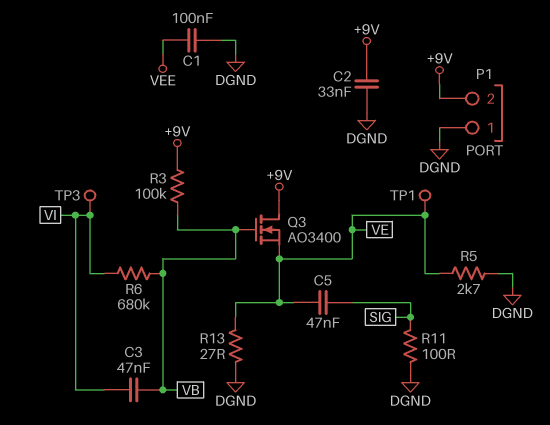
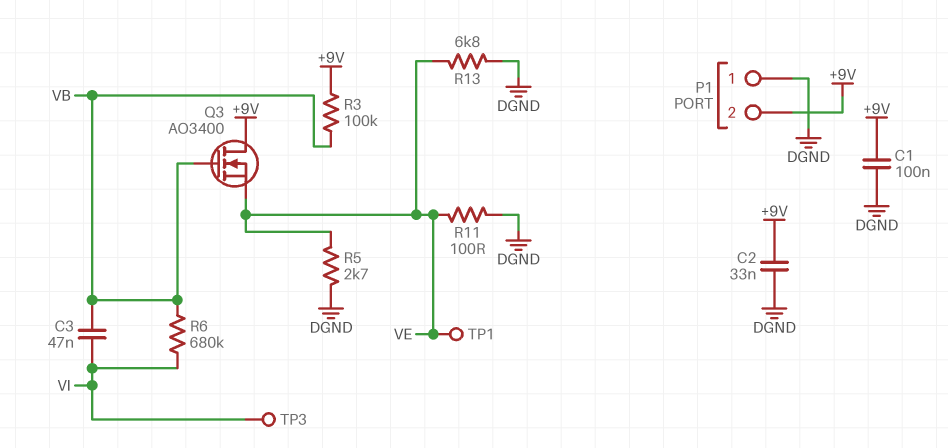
C1: 100nF (DGND, VEE) -> 100nF (+9V, DGND)
C5: 47nF (SIG, VE) -> none
R11: 100 (DGND, SIG) -> 100 (DGND, VE)
R13: 27 (DGND, VE) -> 6.8k (DGND, VE)

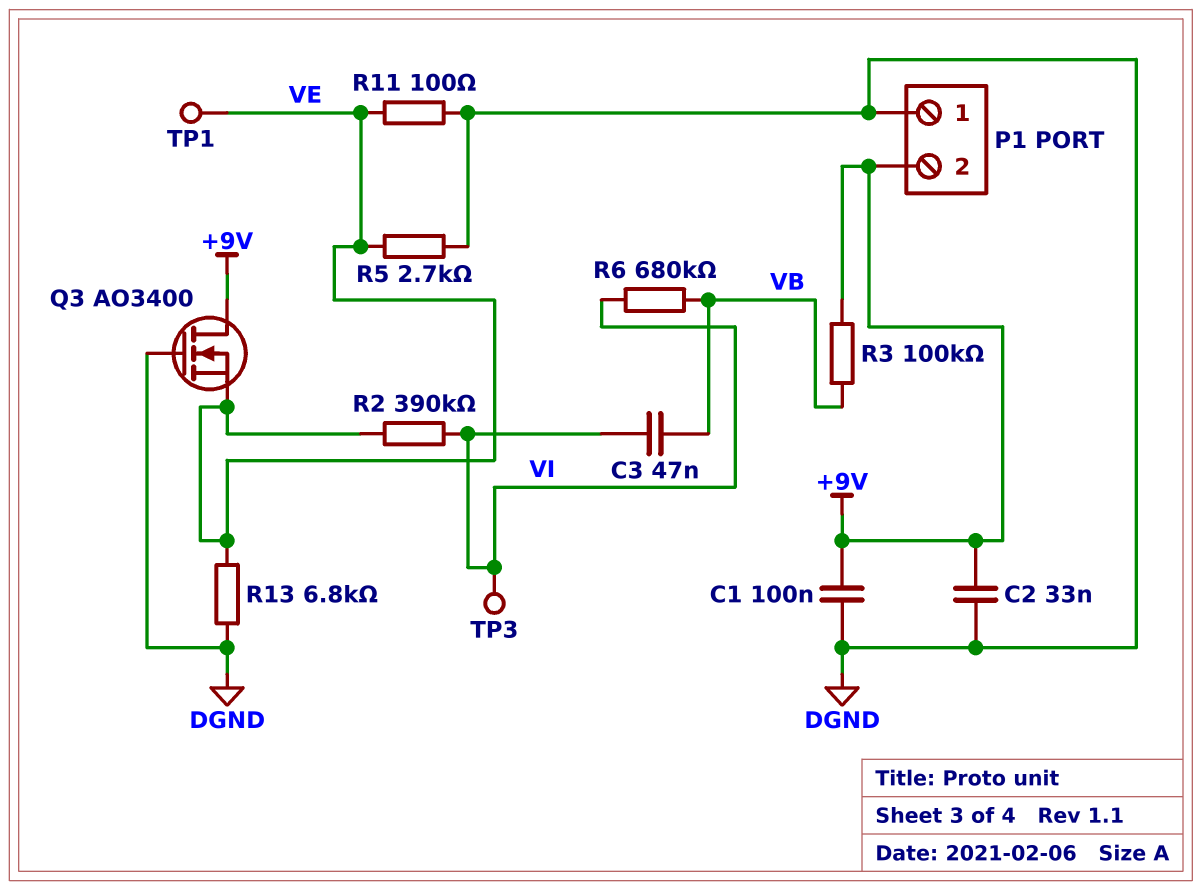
Q3: NMOS AO3400 (G VB, D +9V, S VE) -> NMOS AO3400 (G DGND, D +9V, S VE)
R2: none -> 390k (VE, VI)

